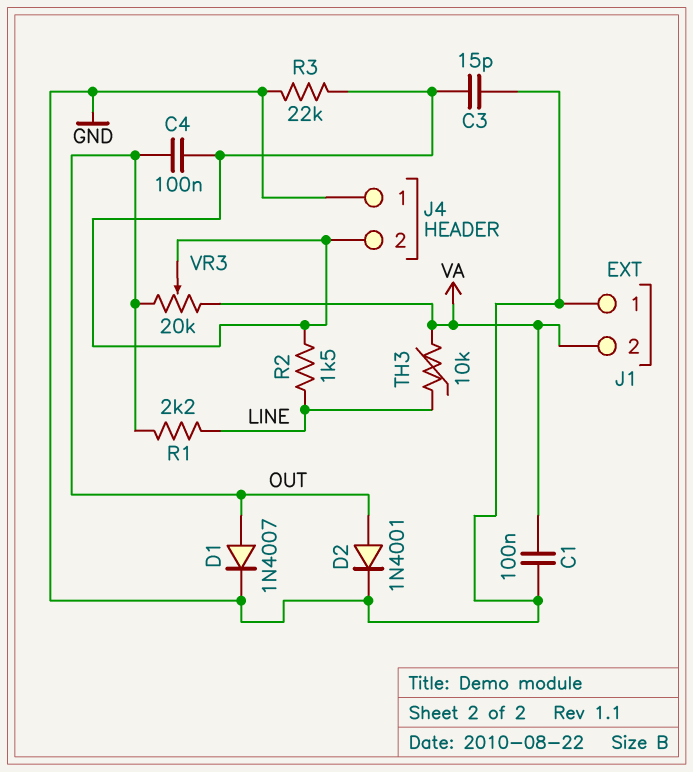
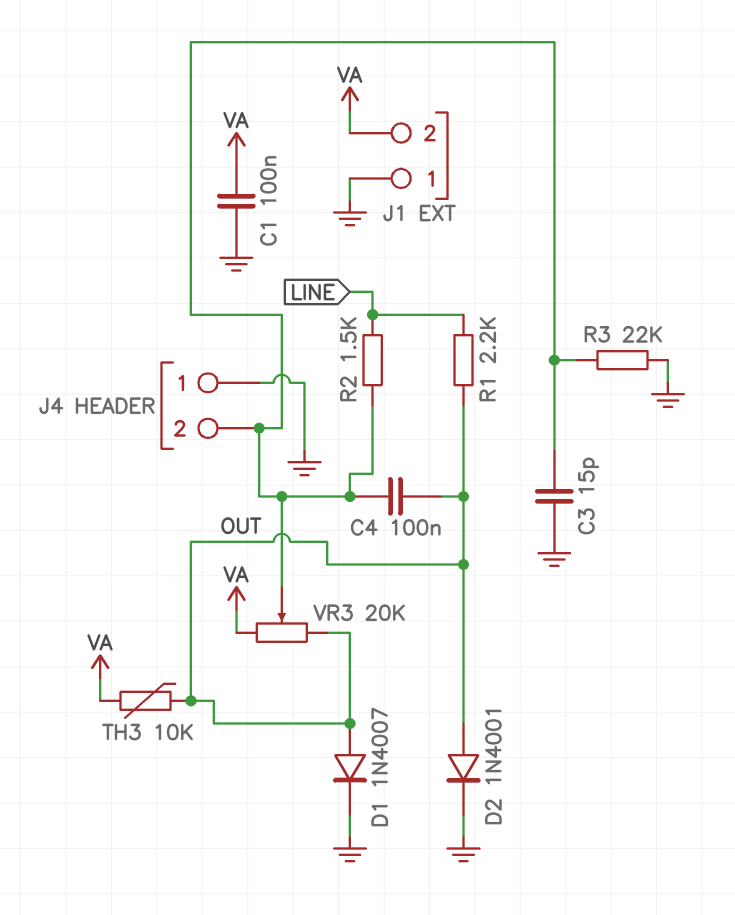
TH3: 10k (LINE, VA) -> 10k (OUT, VA)

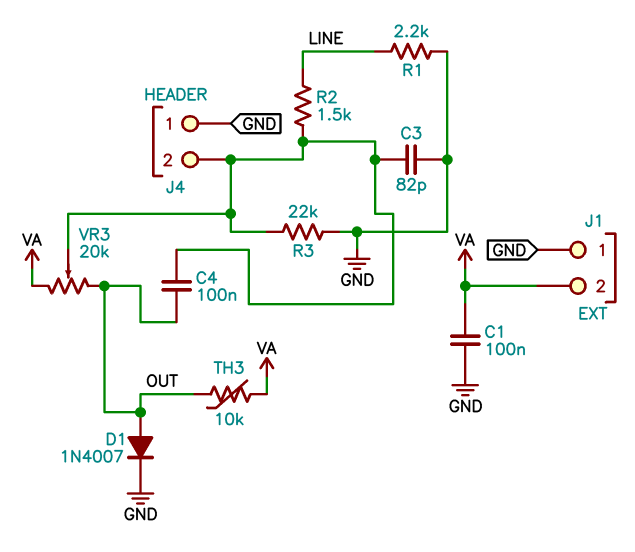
C3: 15pF (GND, J4/2) -> 82pF (GND, J4/2)
D2: diode 1N4001 (A OUT, K GND) -> none
R1: 2.2k (LINE, OUT) -> 2.2k (GND, LINE)

